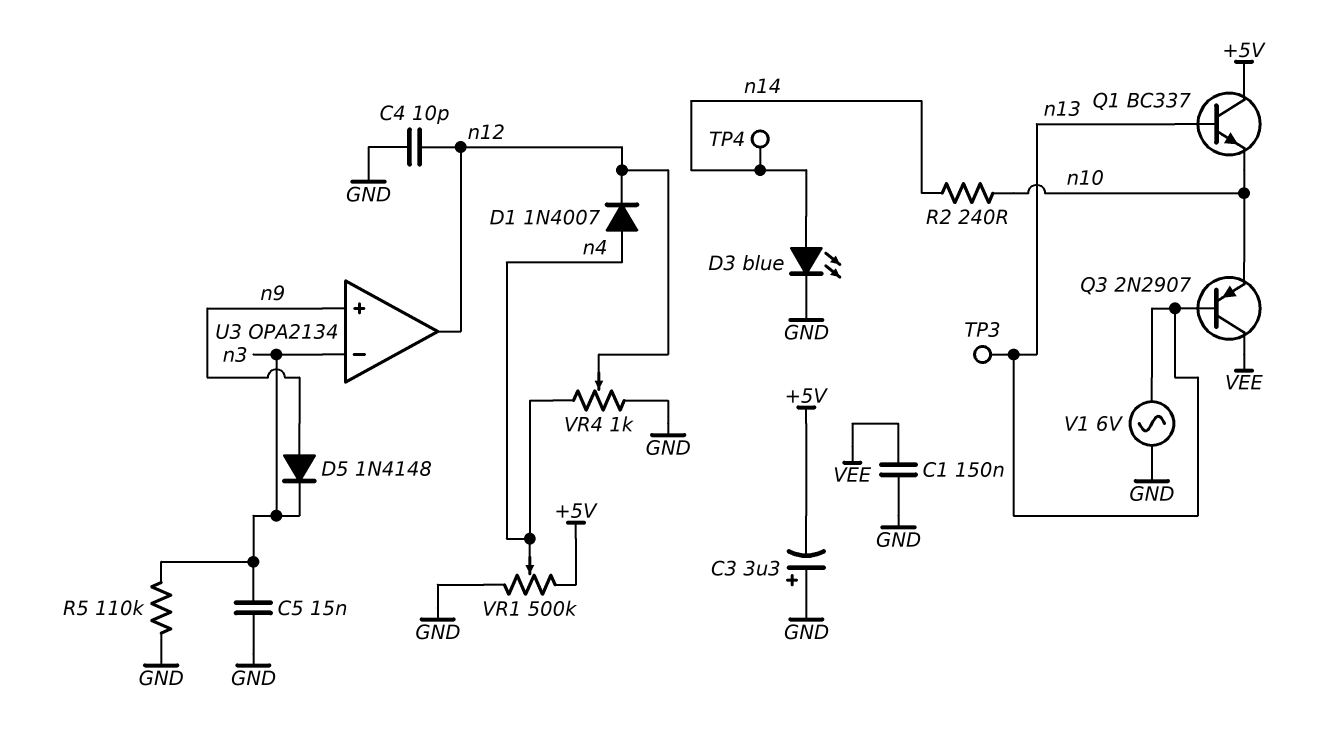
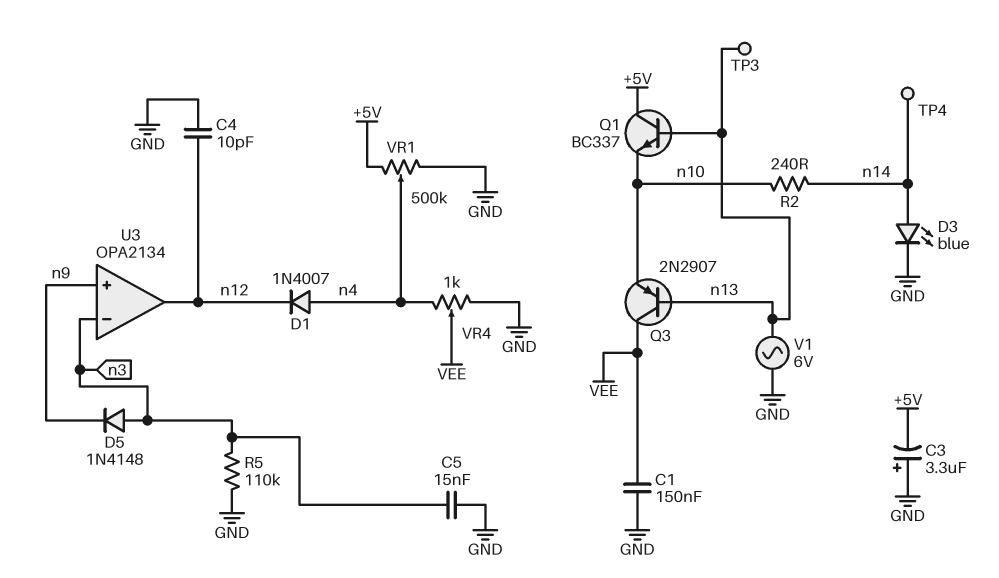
D5: diode 1N4148 (A n9, K n3) -> diode 1N4148 (A n3, K n9)
VR4: 1k (GND, n4, wiper n12) -> 1k (GND, n4, wiper VEE)

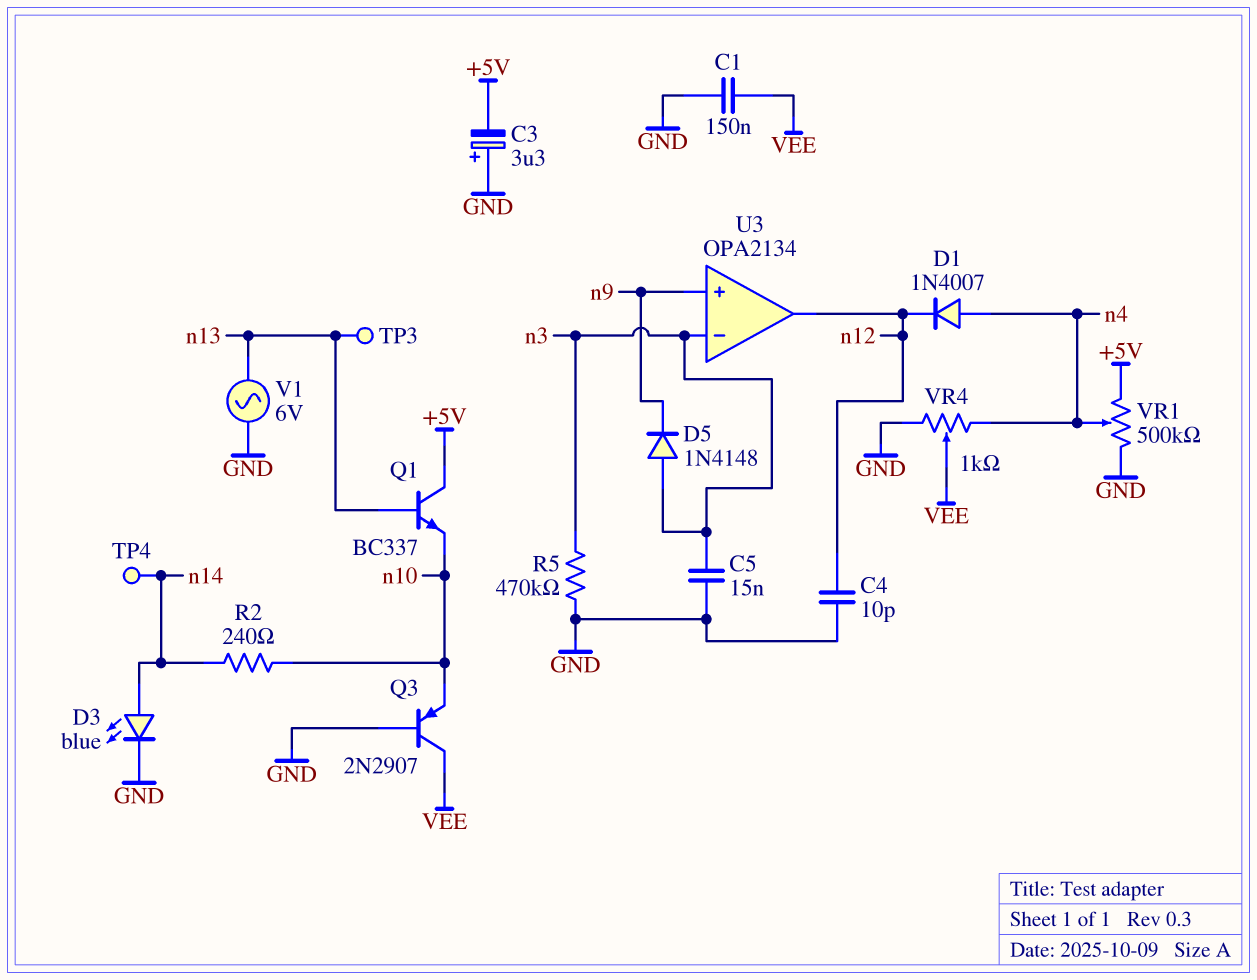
Q3: PNP 2N2907 (B n13, C VEE, E n10) -> PNP 2N2907 (B GND, C VEE, E n10)
R5: 110k (GND, n3) -> 470k (GND, n3)

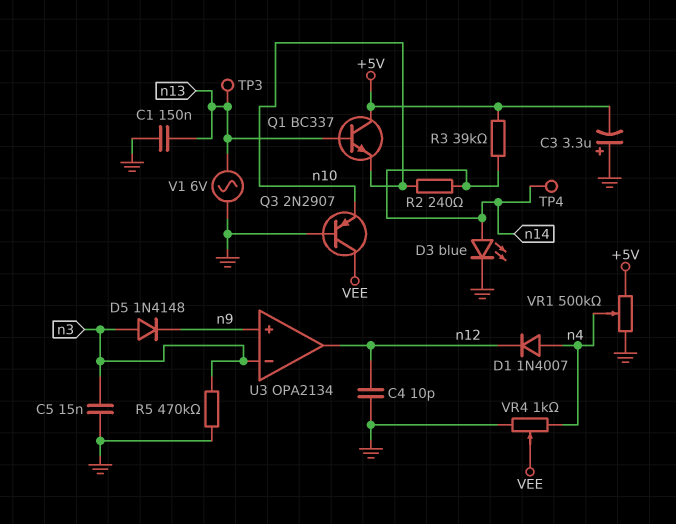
C1: 150nF (GND, VEE) -> 150nF (GND, n13)
R3: none -> 39k (+5V, n14)

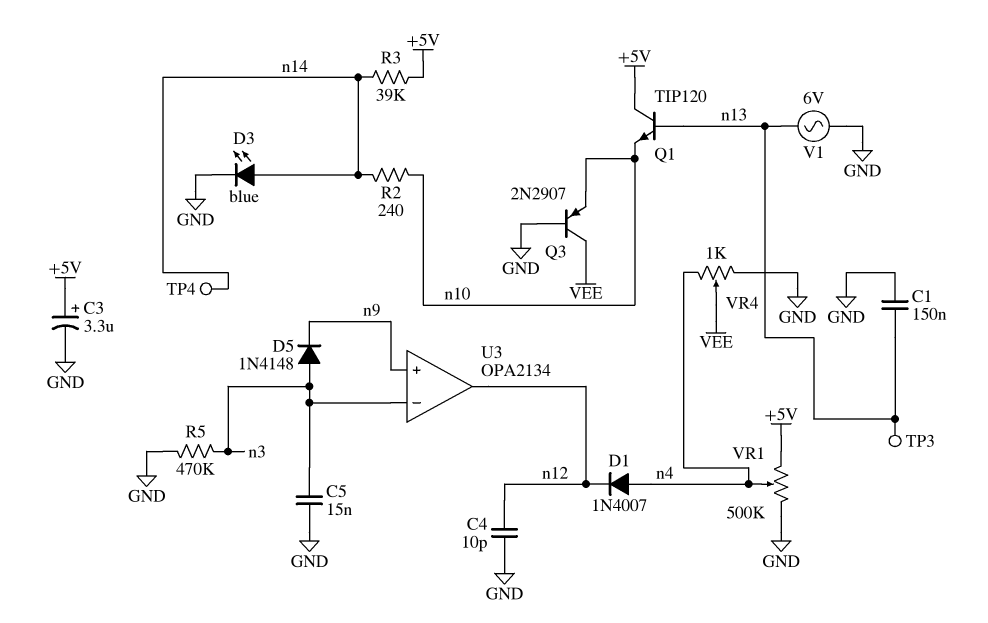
C3: 3.3uF (plus GND, minus +5V) -> 3.3uF (plus +5V, minus GND)
Q1: NPN BC337 (B n13, C +5V, E n10) -> NPN TIP120 (B n13, C +5V, E n10)

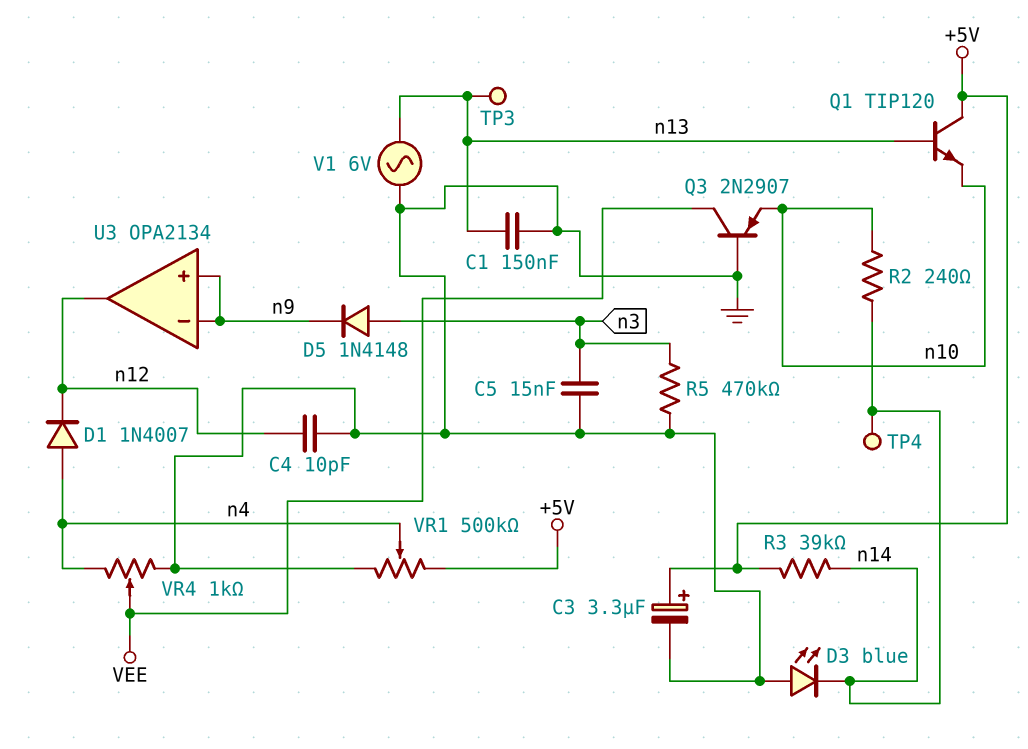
D3: LED blue (A n14, K GND) -> LED blue (A GND, K n14)
U3 pin in-: n3 -> n9

